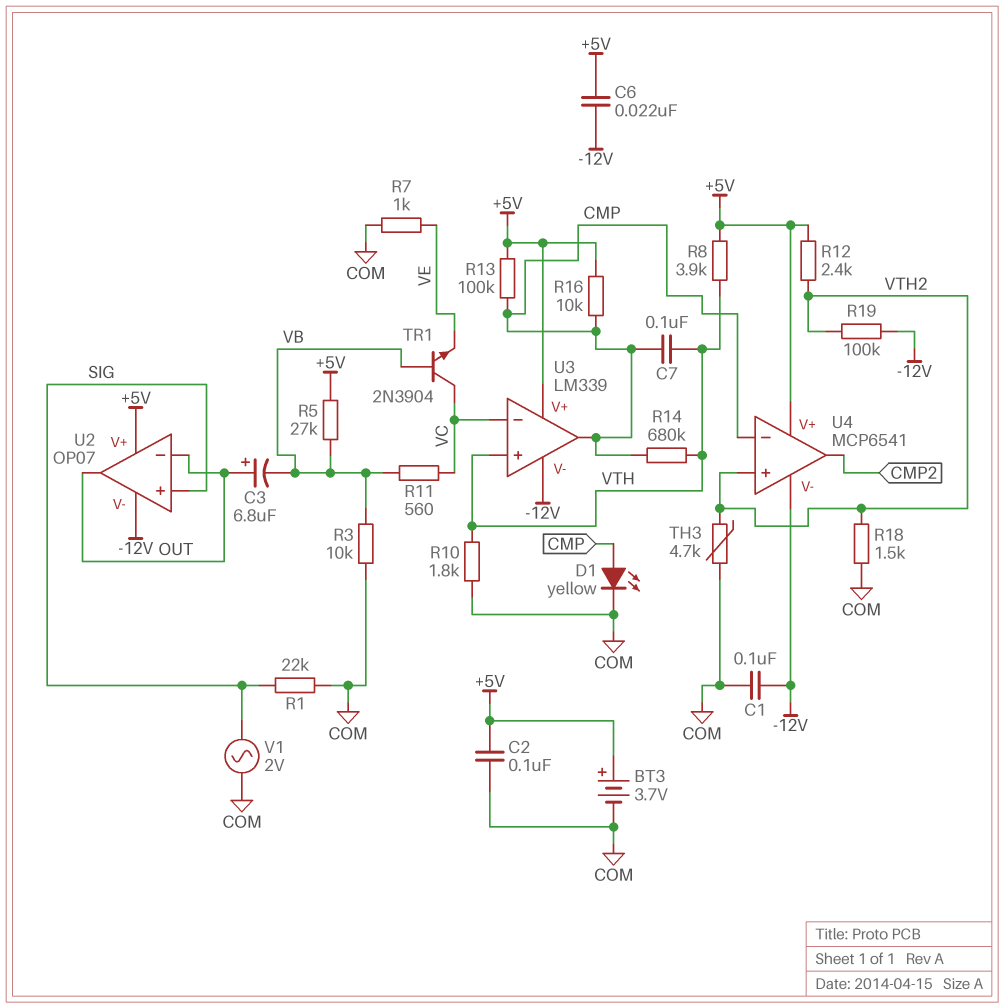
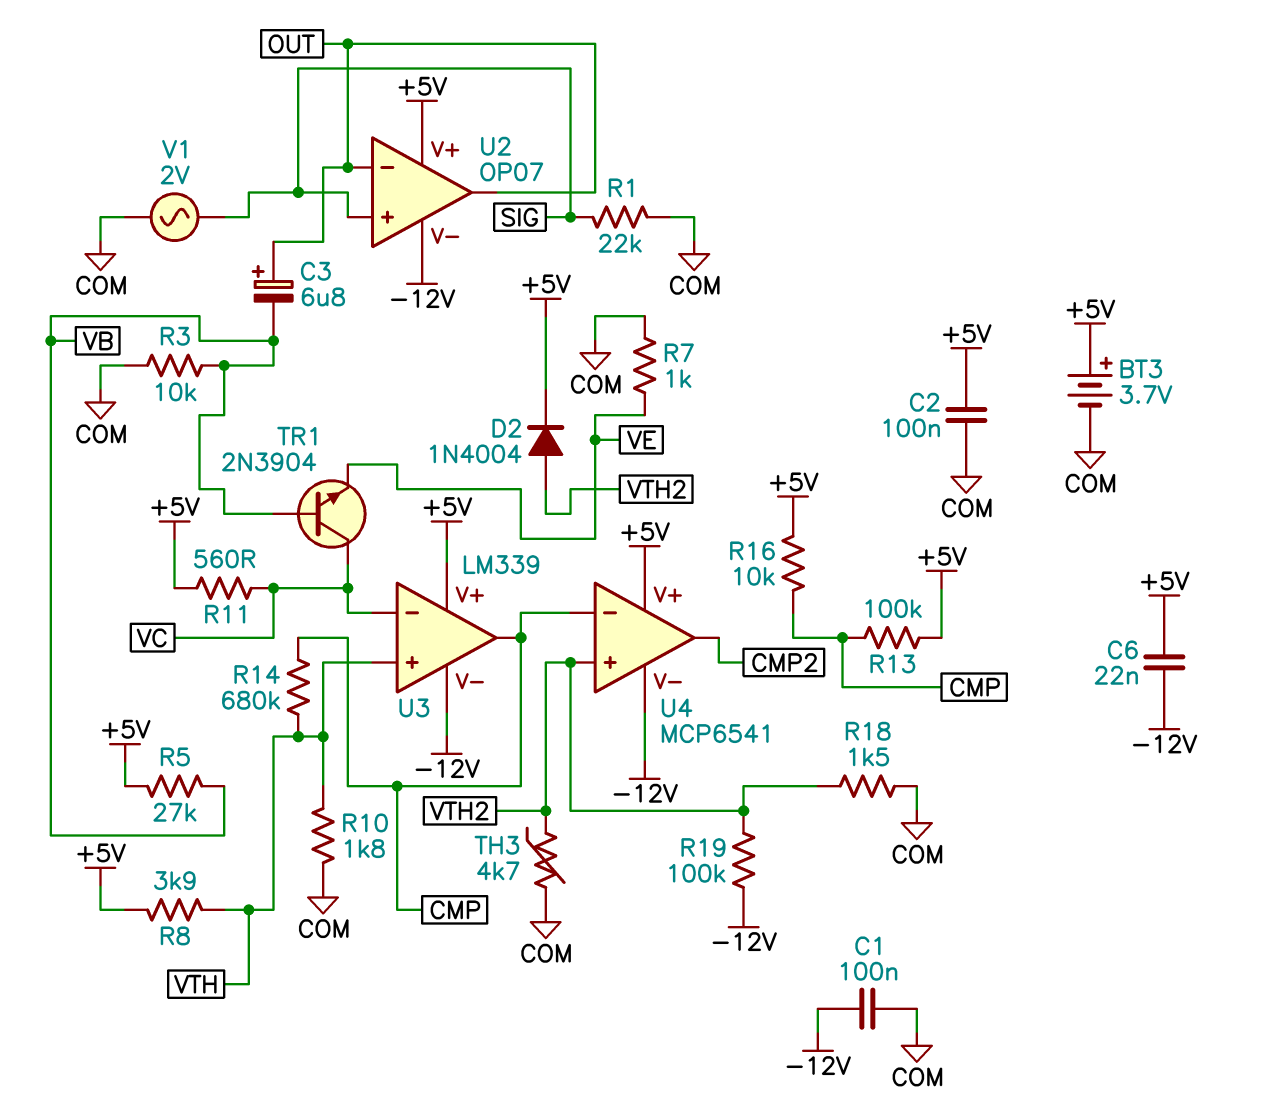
C7: 100nF (CMP, VTH) -> none
D1: LED yellow (A CMP, K COM) -> none
D2: none -> diode 1N4004 (A VTH2, K +5V)
R11: 560 (VB, VC) -> 560 (+5V, VC)
R12: 2.4k (+5V, VTH2) -> none

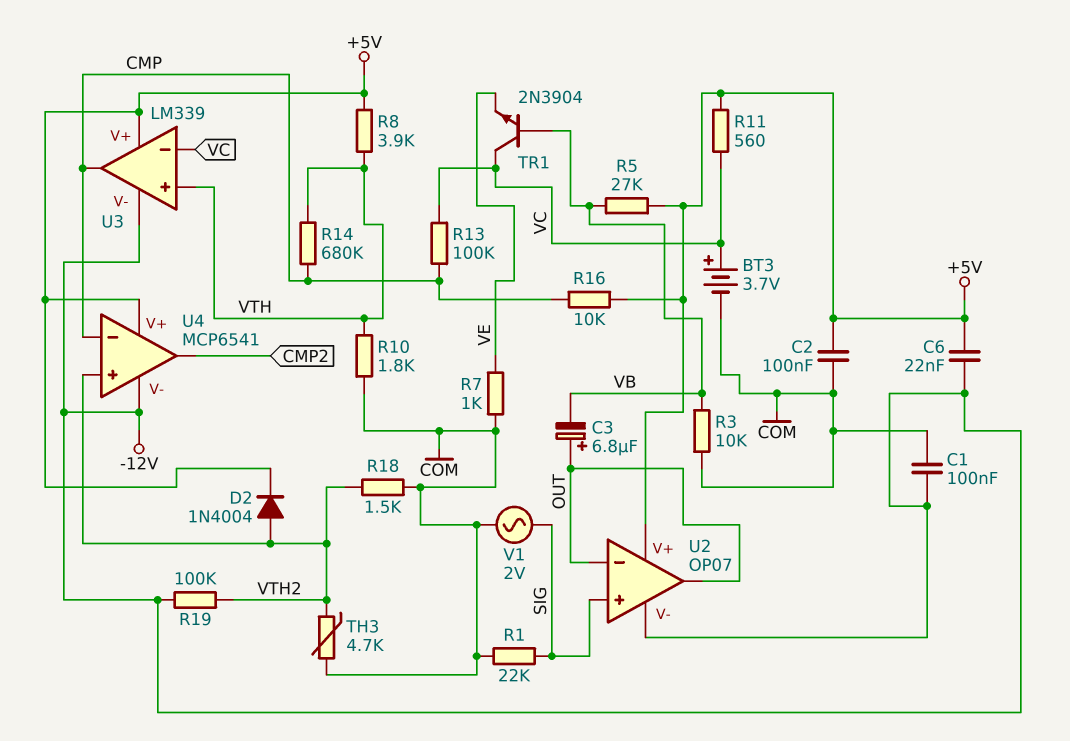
BT3: 3.7V (plus +5V, minus COM) -> 3.7V (plus VC, minus COM)
R13: 100k (+5V, CMP) -> 100k (CMP, VC)

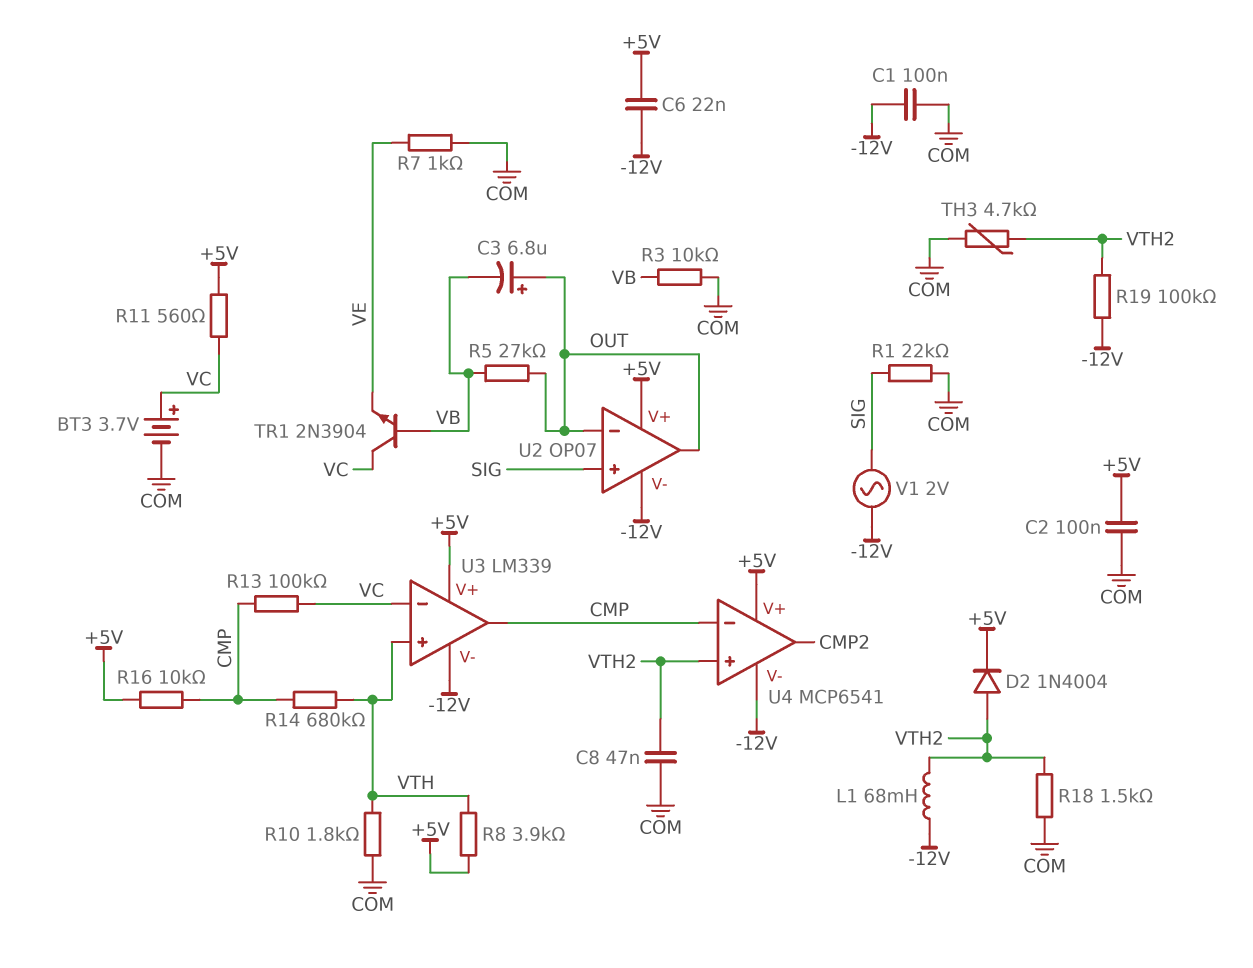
C8: none -> 47nF (COM, VTH2)
L1: none -> 68mH (-12V, VTH2)
R5: 27k (+5V, VB) -> 27k (OUT, VB)
V1: AC 2V (COM, SIG) -> AC 2V (-12V, SIG)

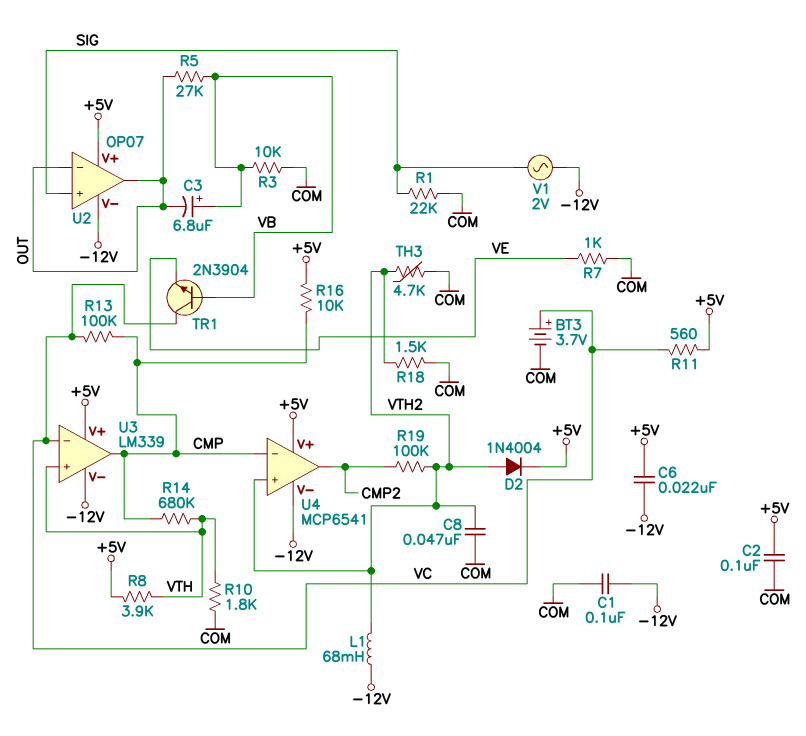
C3: 6.8uF (plus OUT, minus VB) -> 6.8uF (plus VB, minus OUT)
R19: 100k (-12V, VTH2) -> 100k (CMP2, VTH2)

